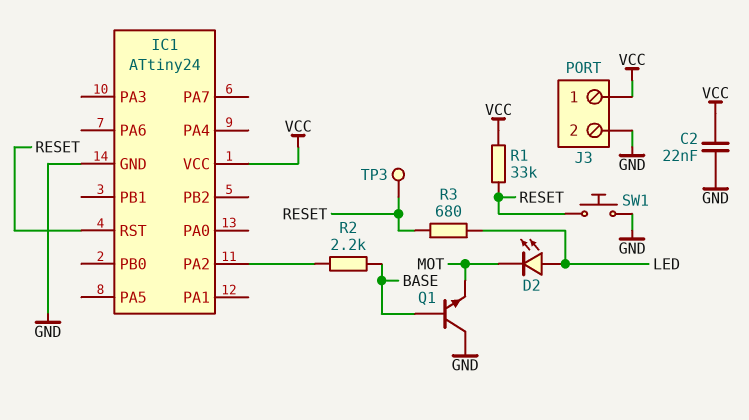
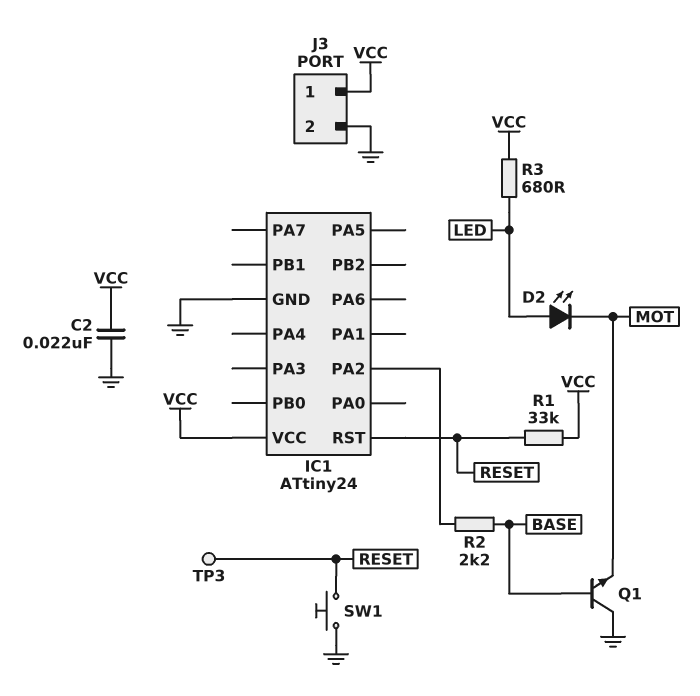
R3: 680 (LED, RESET) -> 680 (LED, VCC)

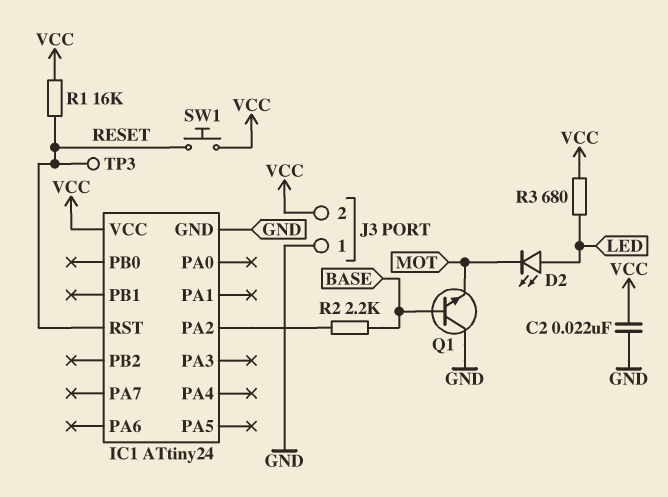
J3 pin 1: VCC -> GND
J3 pin 2: GND -> VCC
R1: 33k (RESET, VCC) -> 16k (RESET, VCC)
SW1: button (GND, RESET) -> button (RESET, VCC)

